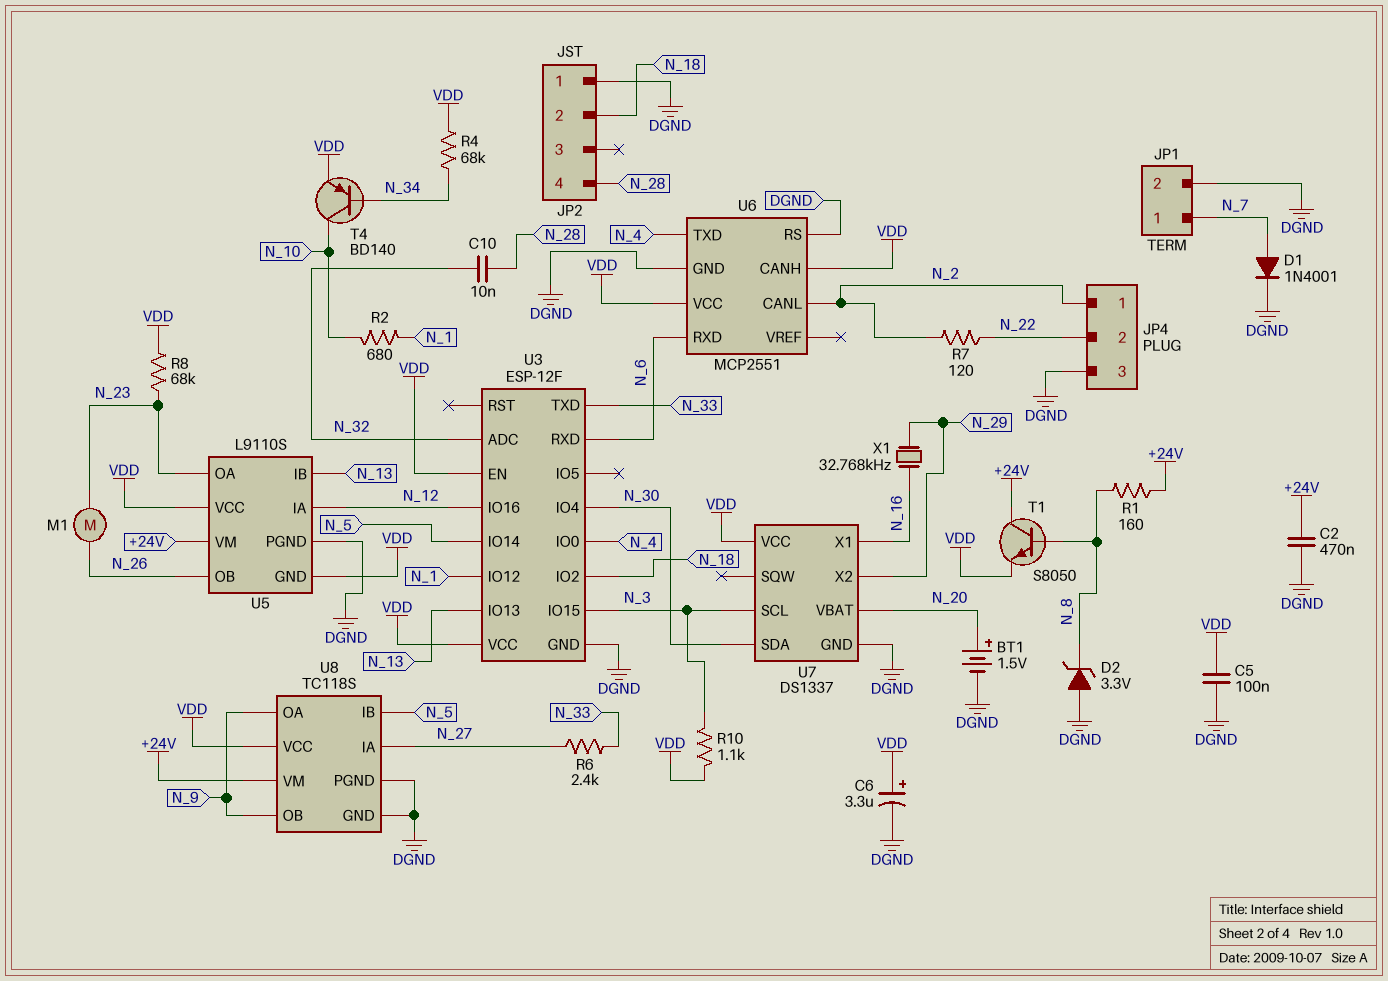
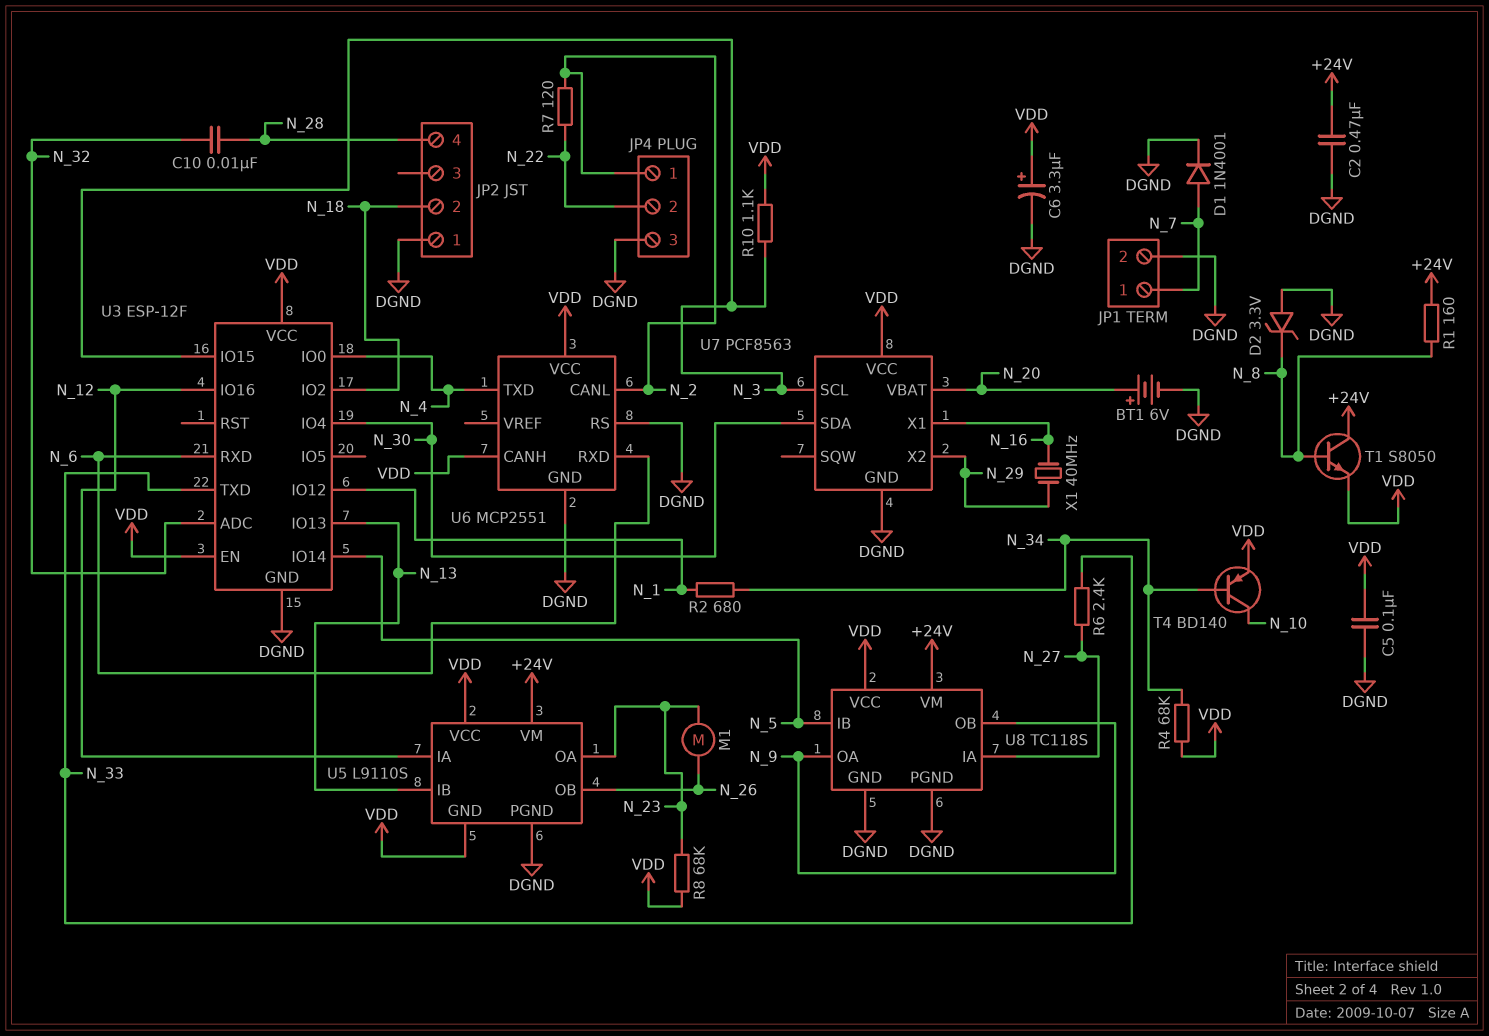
BT1: 1.5V (plus N_20, minus DGND) -> 6V (plus N_20, minus DGND)
R2: 680 (N_1, N_10) -> 680 (N_1, N_34)
U7: DS1337 -> PCF8563
X1: 32.768kHz (N_16, N_29) -> 40MHz (N_16, N_29)

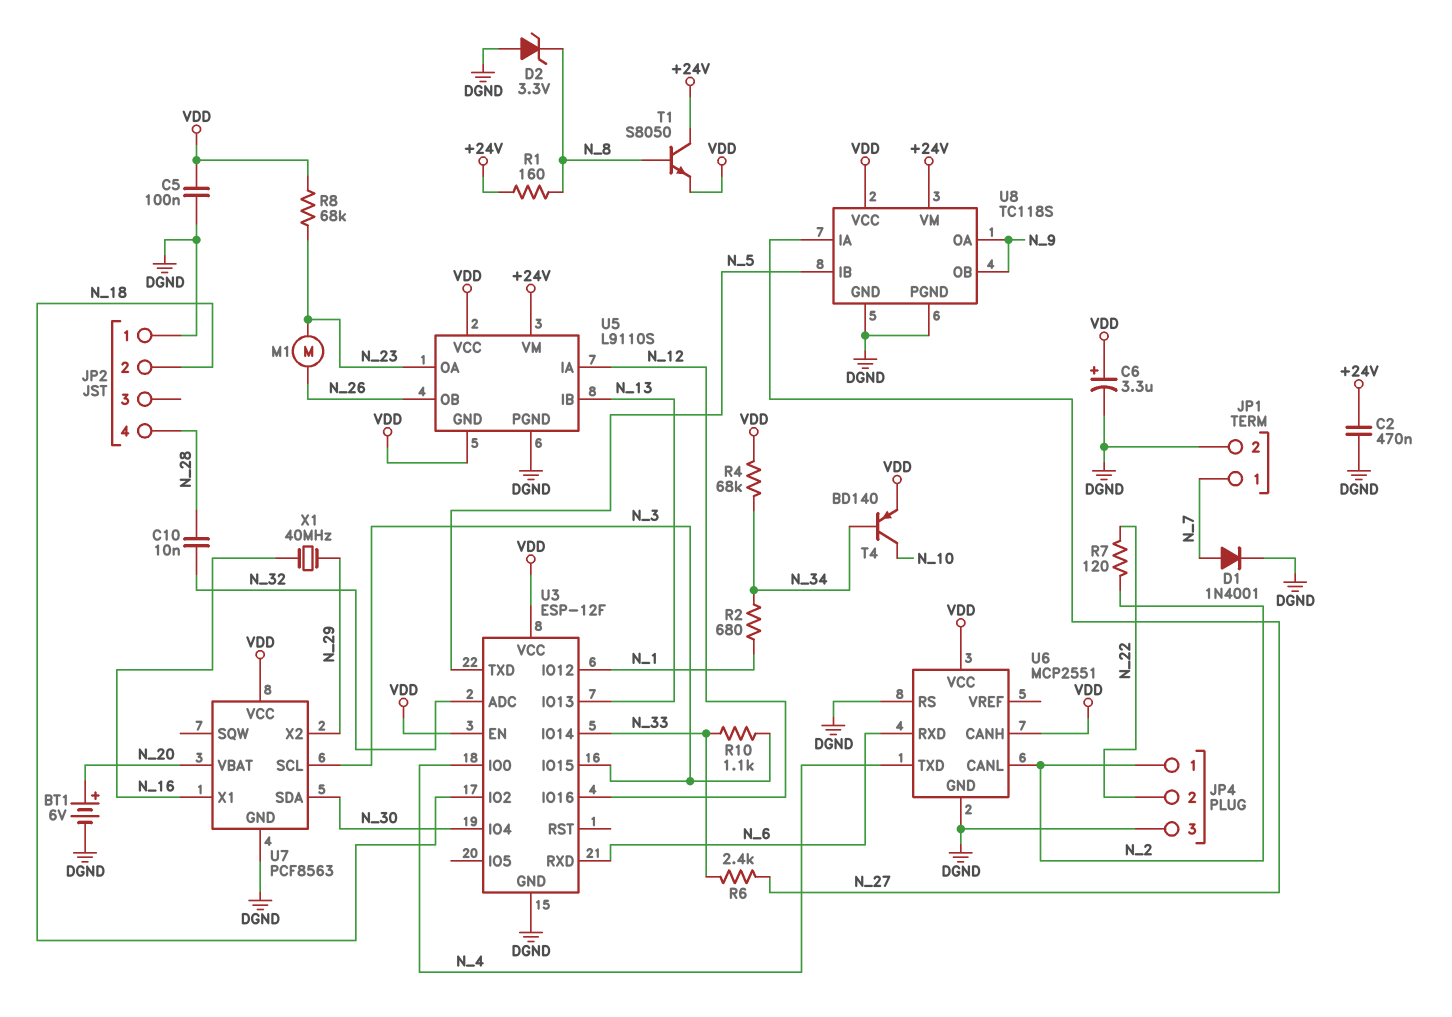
R10: 1.1k (N_3, VDD) -> 1.1k (N_3, N_33)
U3 pin IO14: N_5 -> N_33
U3 pin TXD: N_33 -> N_5

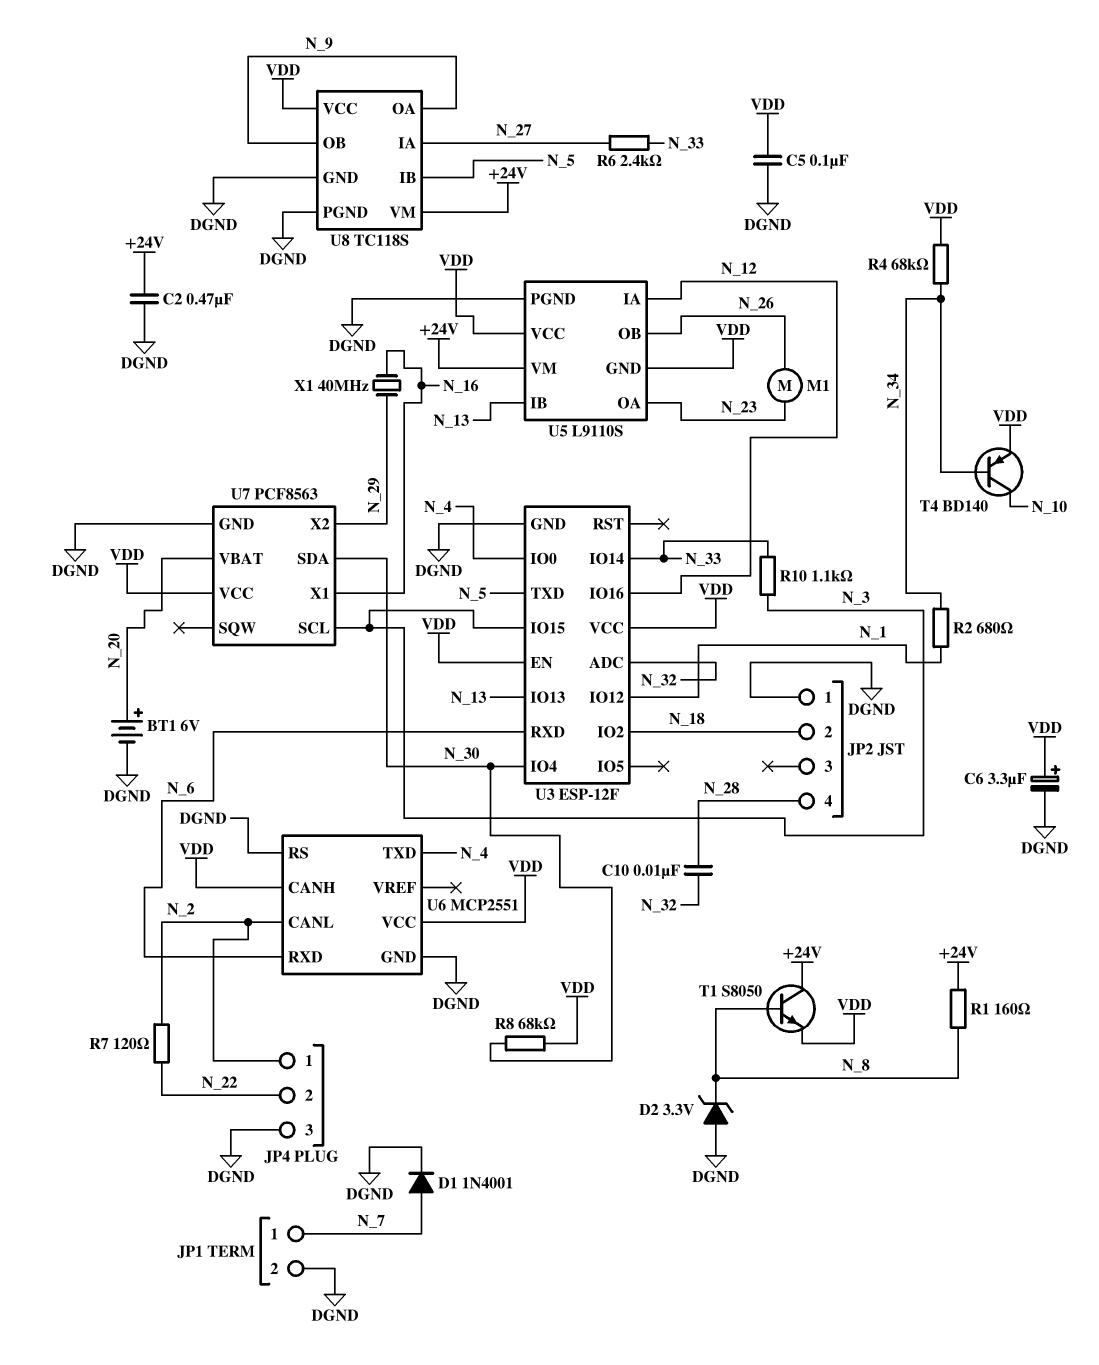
R8: 68k (N_23, VDD) -> 68k (N_30, VDD)

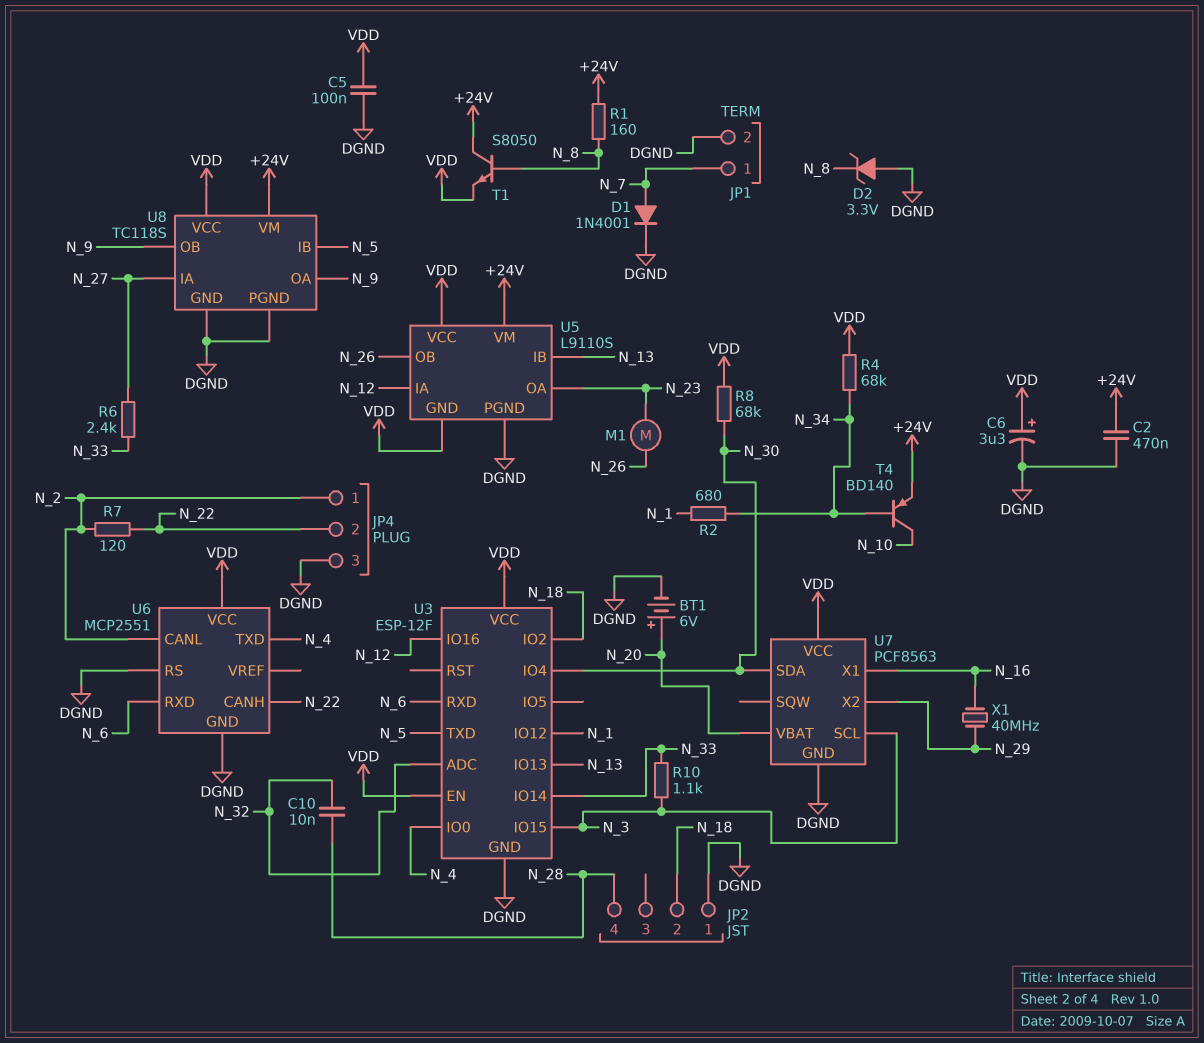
T4: PNP BD140 (B N_34, C N_10, E VDD) -> PNP BD140 (B N_34, C N_10, E +24V)
U6 pin CANH: VDD -> N_22

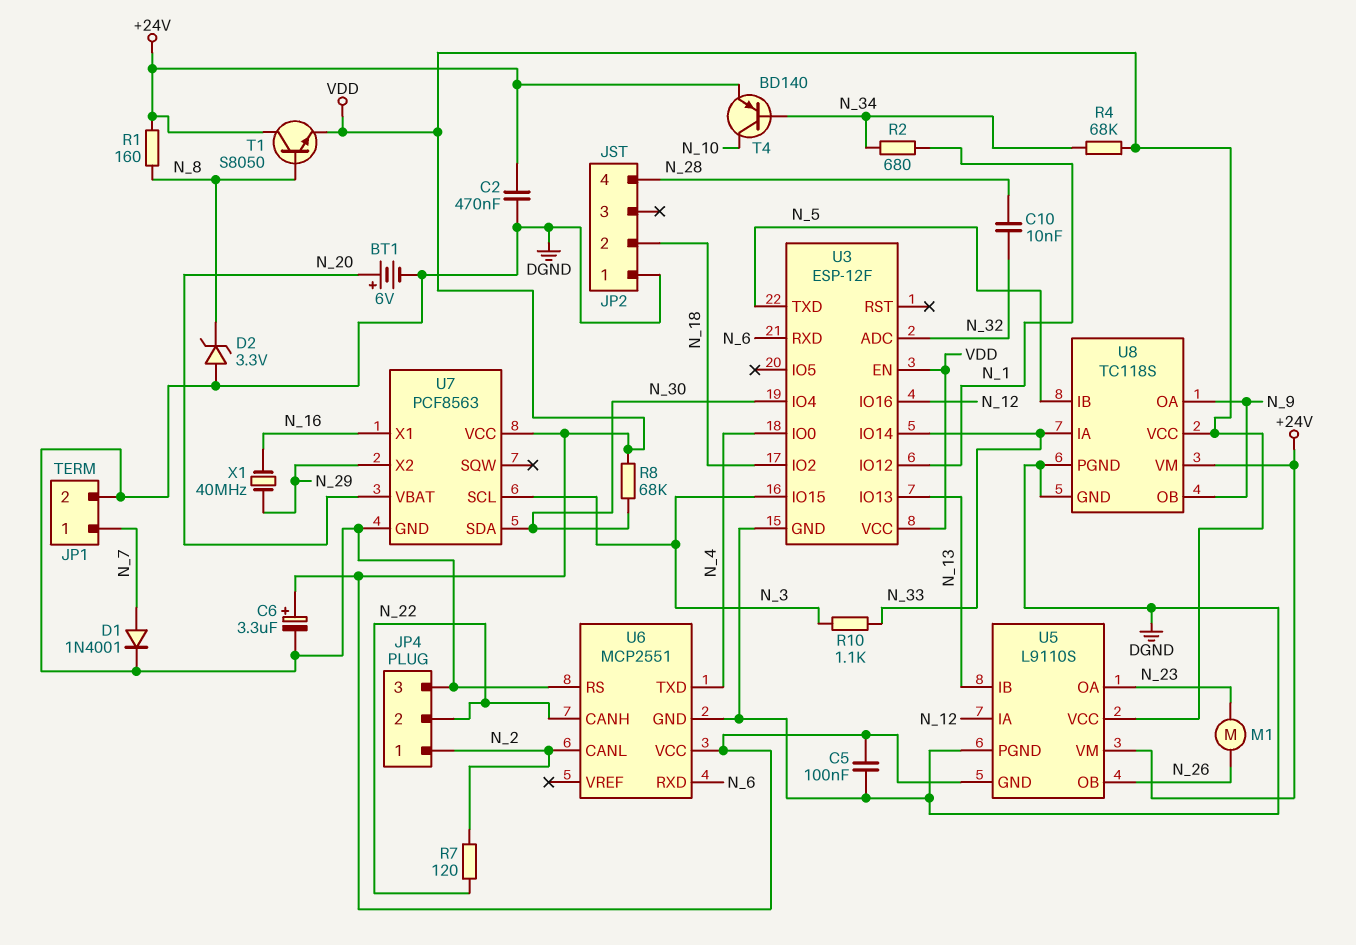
R6: 2.4k (N_27, N_33) -> none
U8 pin IA: N_27 -> N_33

